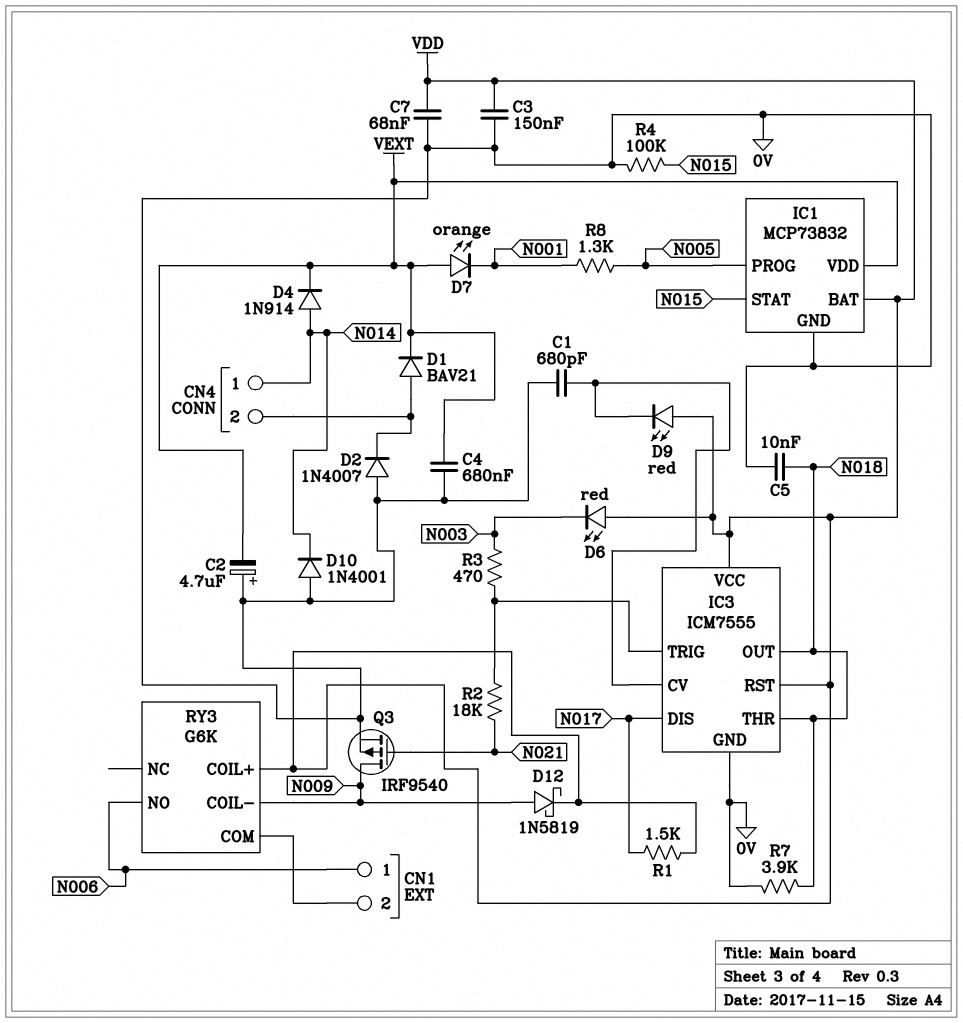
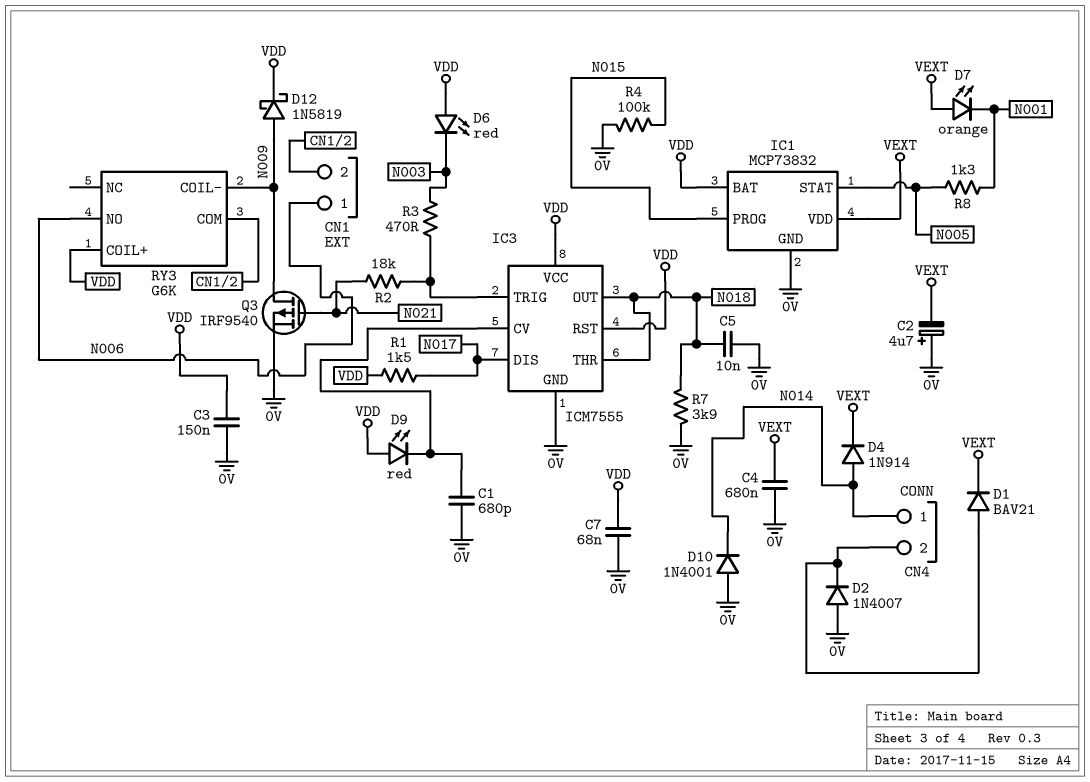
IC1 pin PROG: N005 -> N015
IC1 pin STAT: N015 -> N005

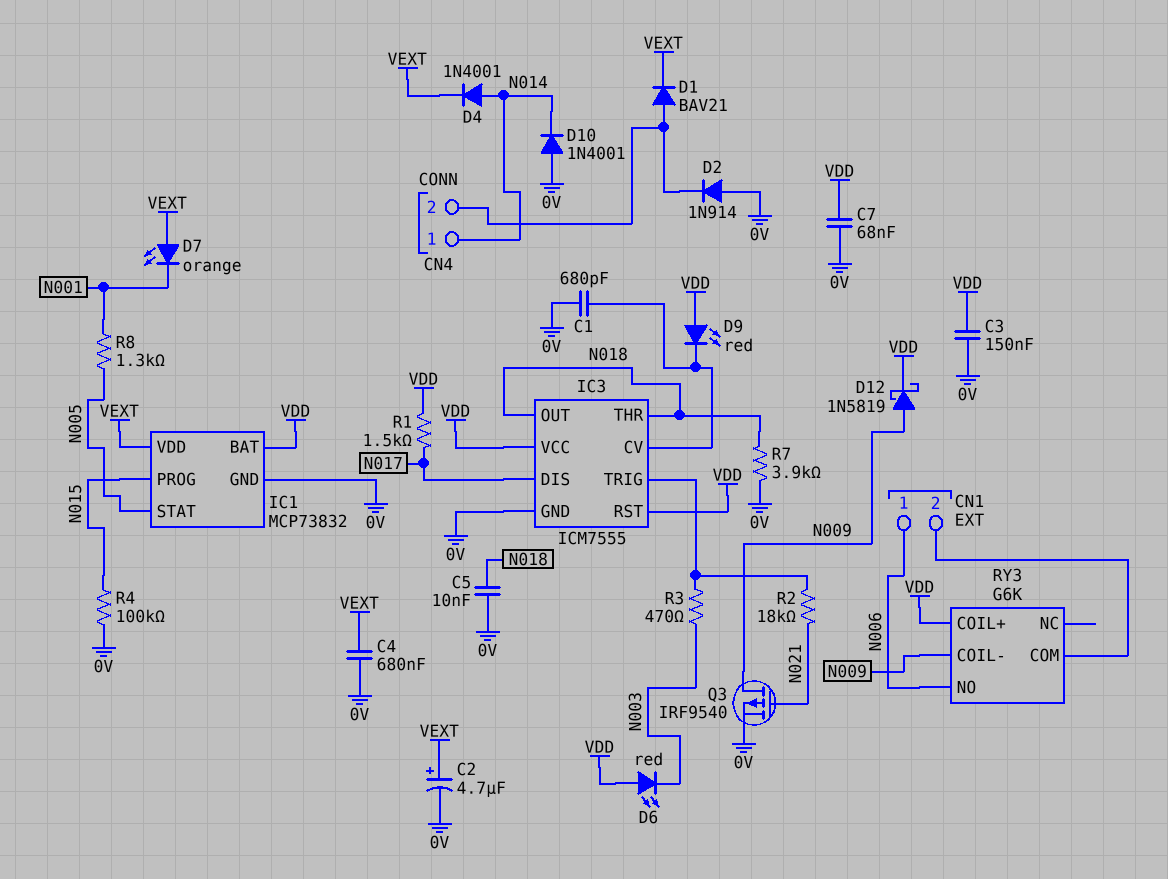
C2: 4.7uF (plus 0V, minus VEXT) -> 4.7uF (plus VEXT, minus 0V)
D2: diode 1N4007 (A 0V, K CN4/2) -> diode 1N914 (A 0V, K CN4/2)
D4: diode 1N914 (A N014, K VEXT) -> diode 1N4001 (A N014, K VEXT)

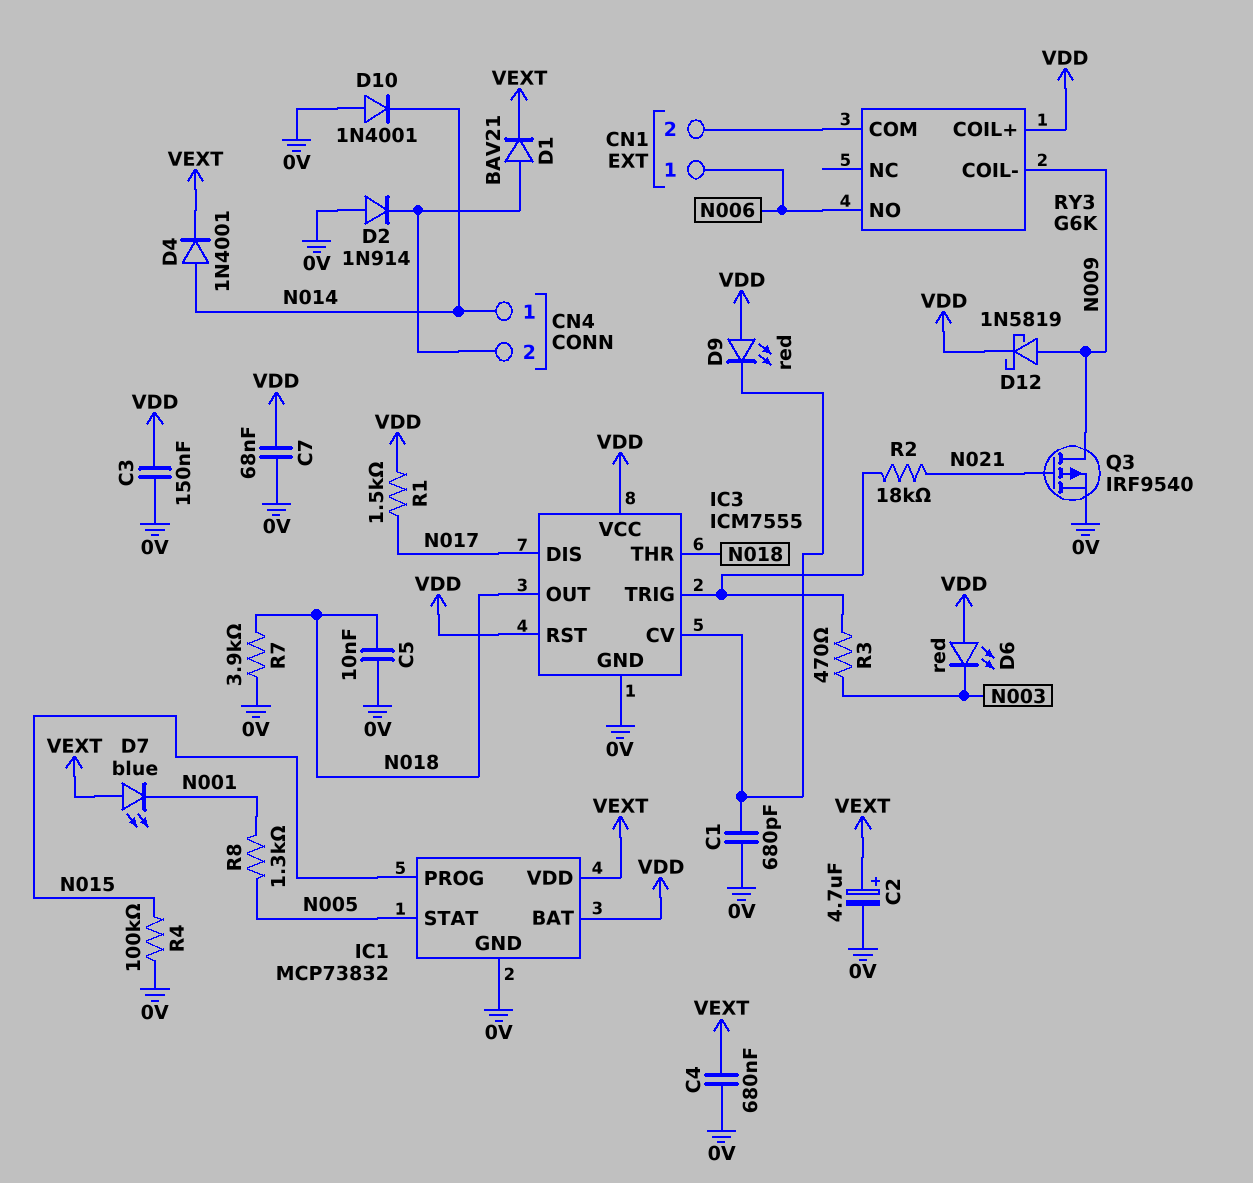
D7: LED orange (A VEXT, K N001) -> LED blue (A VEXT, K N001)

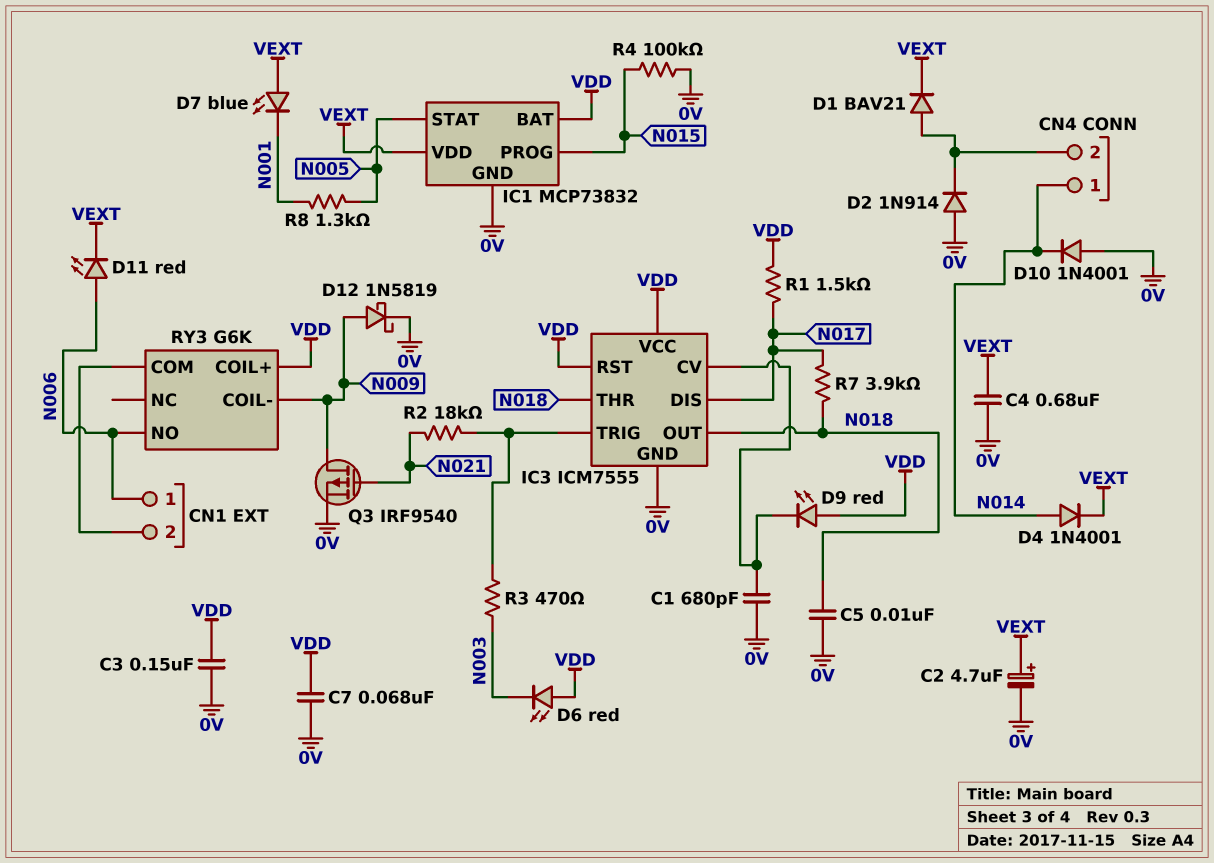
D11: none -> LED red (A N006, K VEXT)
D12: schottky 1N5819 (A N009, K VDD) -> schottky 1N5819 (A N009, K 0V)
R7: 3.9k (0V, N018) -> 3.9k (N017, N018)

